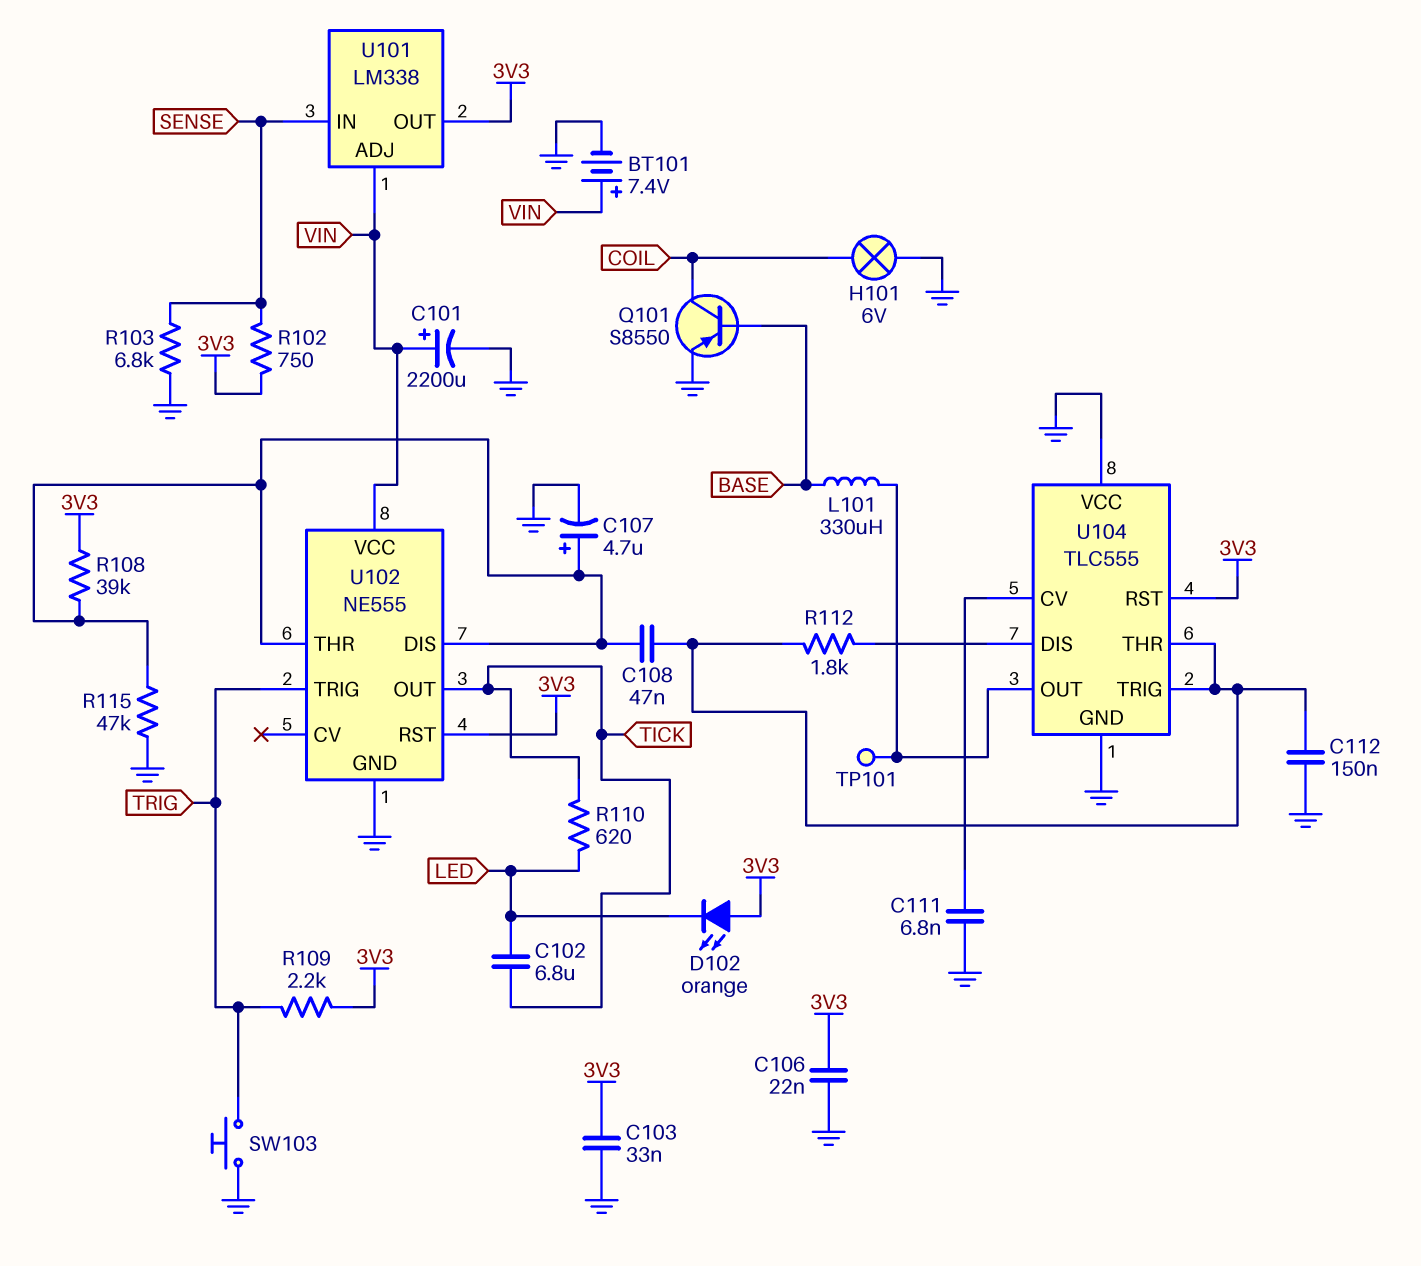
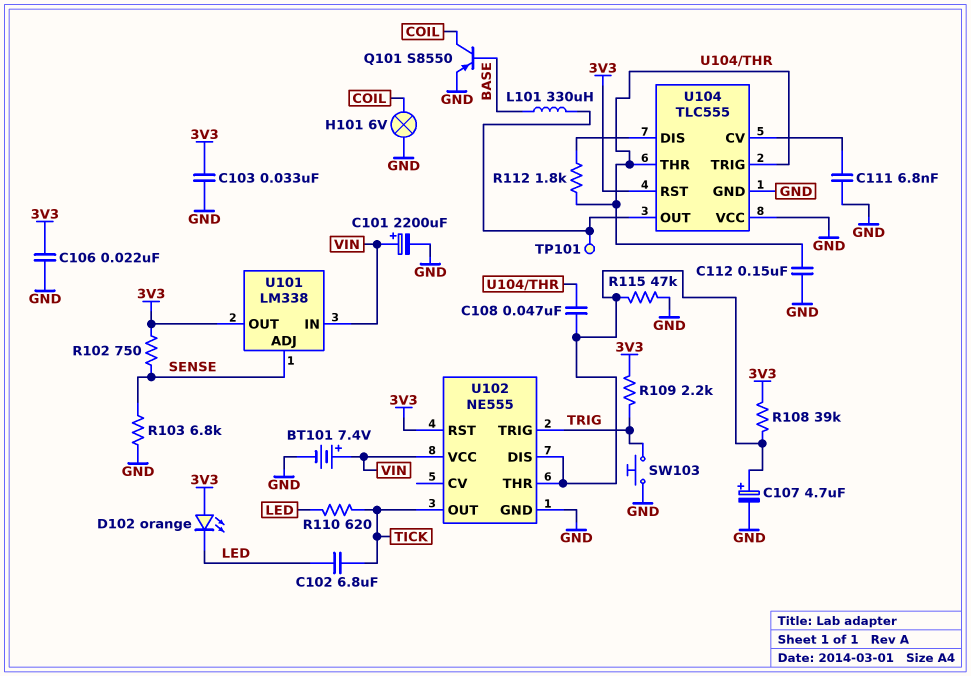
U101 pin ADJ: VIN -> SENSE
U101 pin IN: SENSE -> VIN

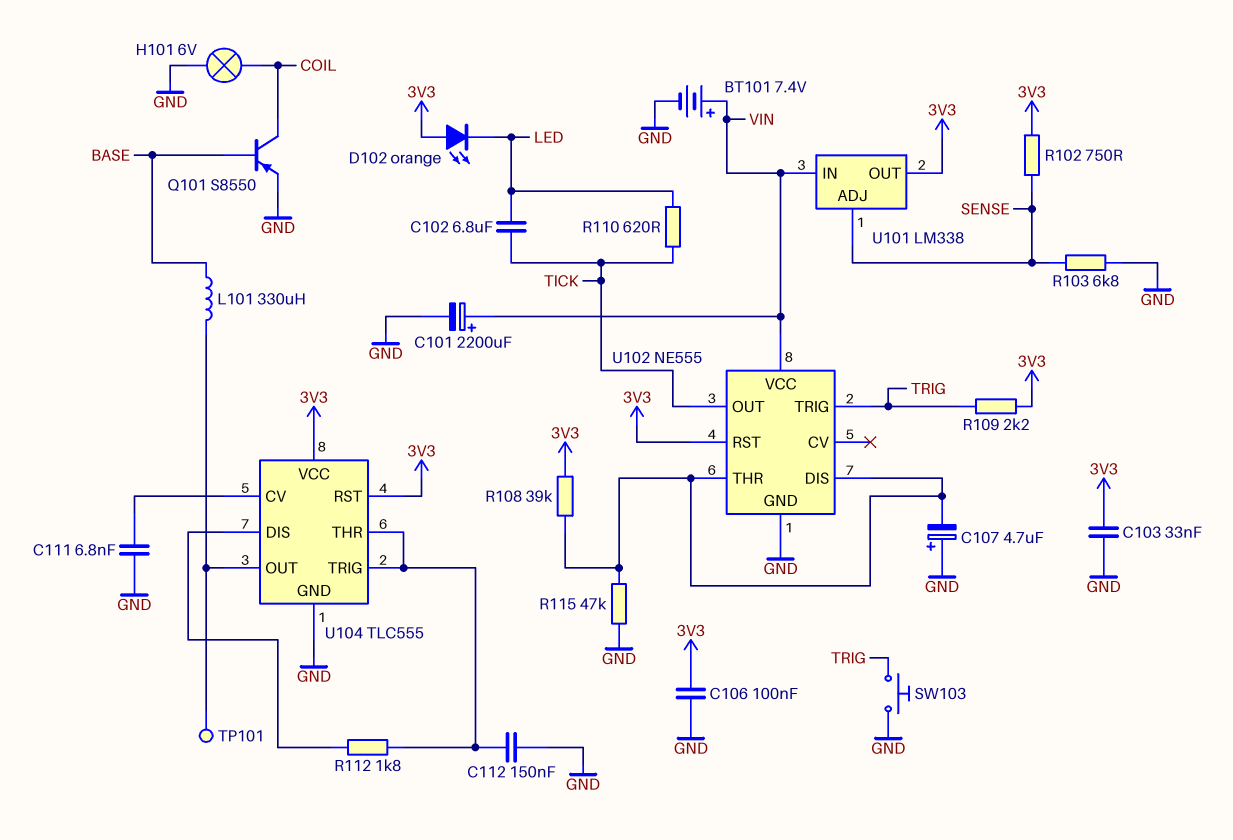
C106: 22nF (3V3, GND) -> 100nF (3V3, GND)
C107: 4.7uF (plus U102/DIS, minus GND) -> 4.7uF (plus GND, minus U102/DIS)
C108: 47nF (U102/DIS, U104/THR) -> none
U104 pin VCC: GND -> 3V3

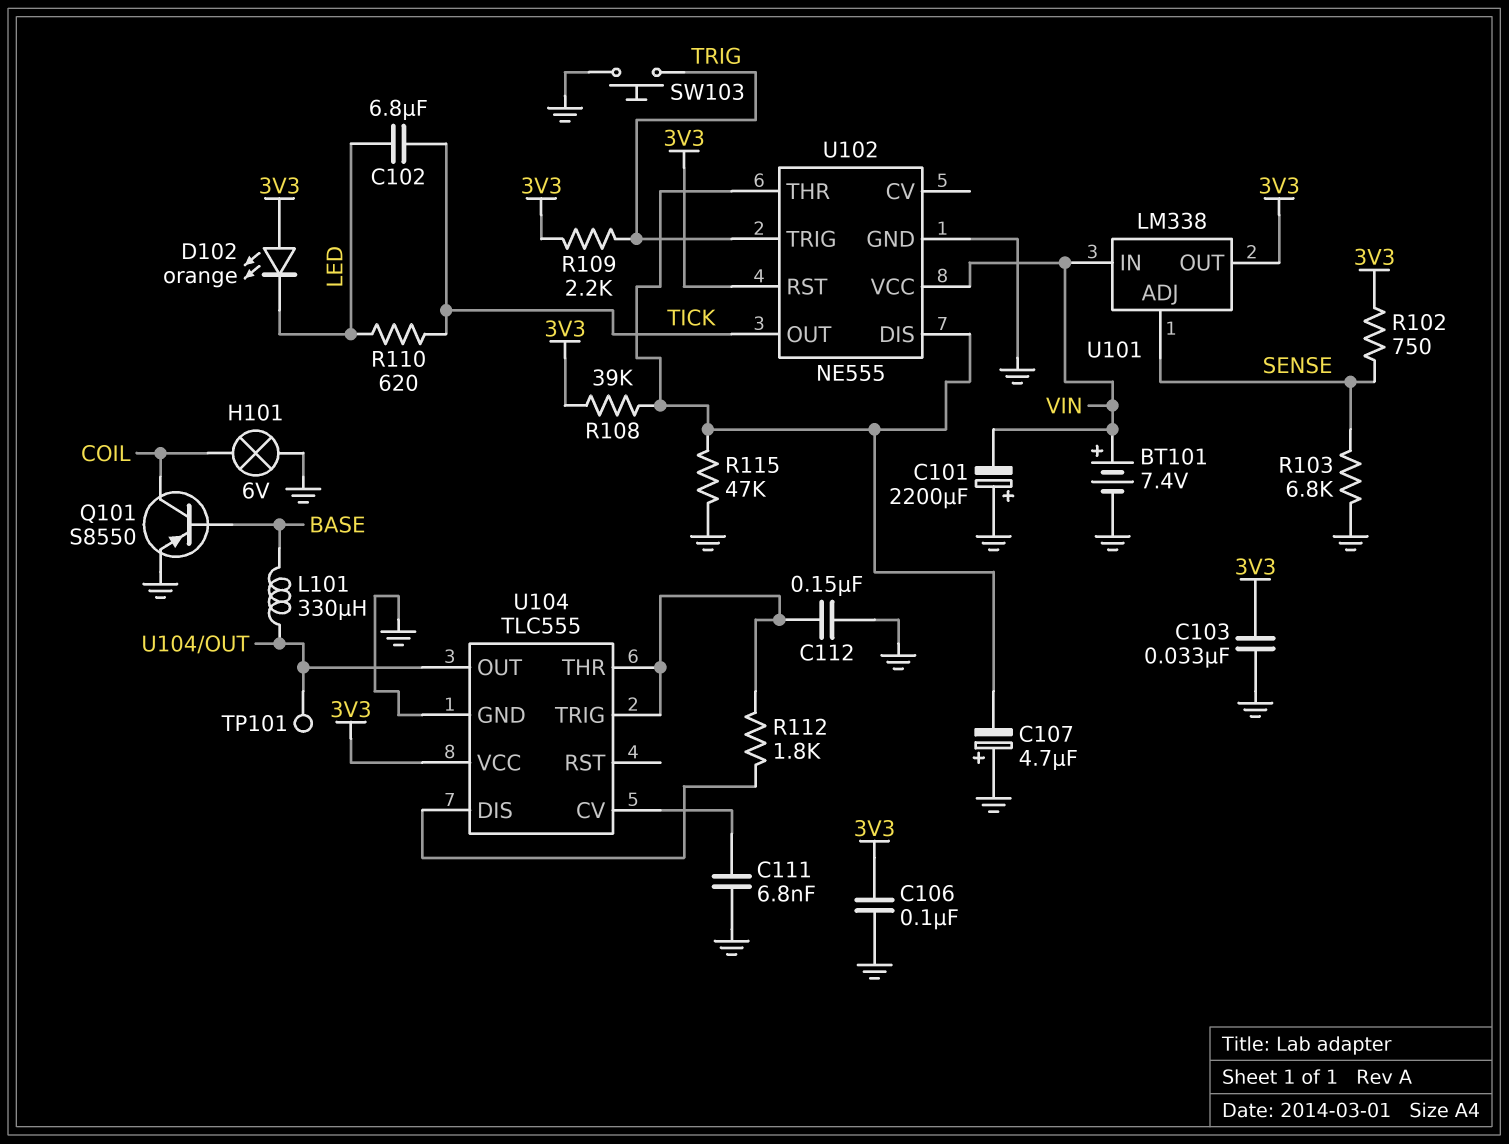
C101: 2200uF (plus VIN, minus GND) -> 2200uF (plus GND, minus VIN)
U104 pin RST: 3V3 -> none

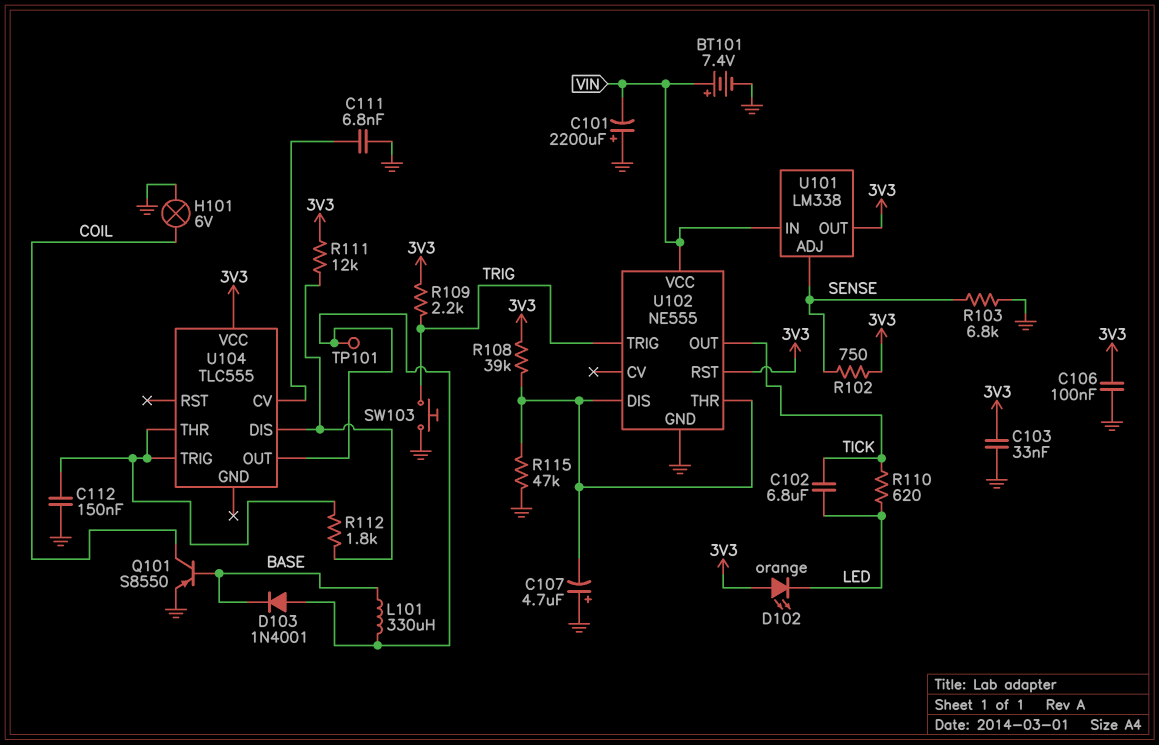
D103: none -> diode 1N4001 (A U104/OUT, K BASE)
R111: none -> 12k (3V3, U104/DIS)
U104 pin GND: GND -> none

